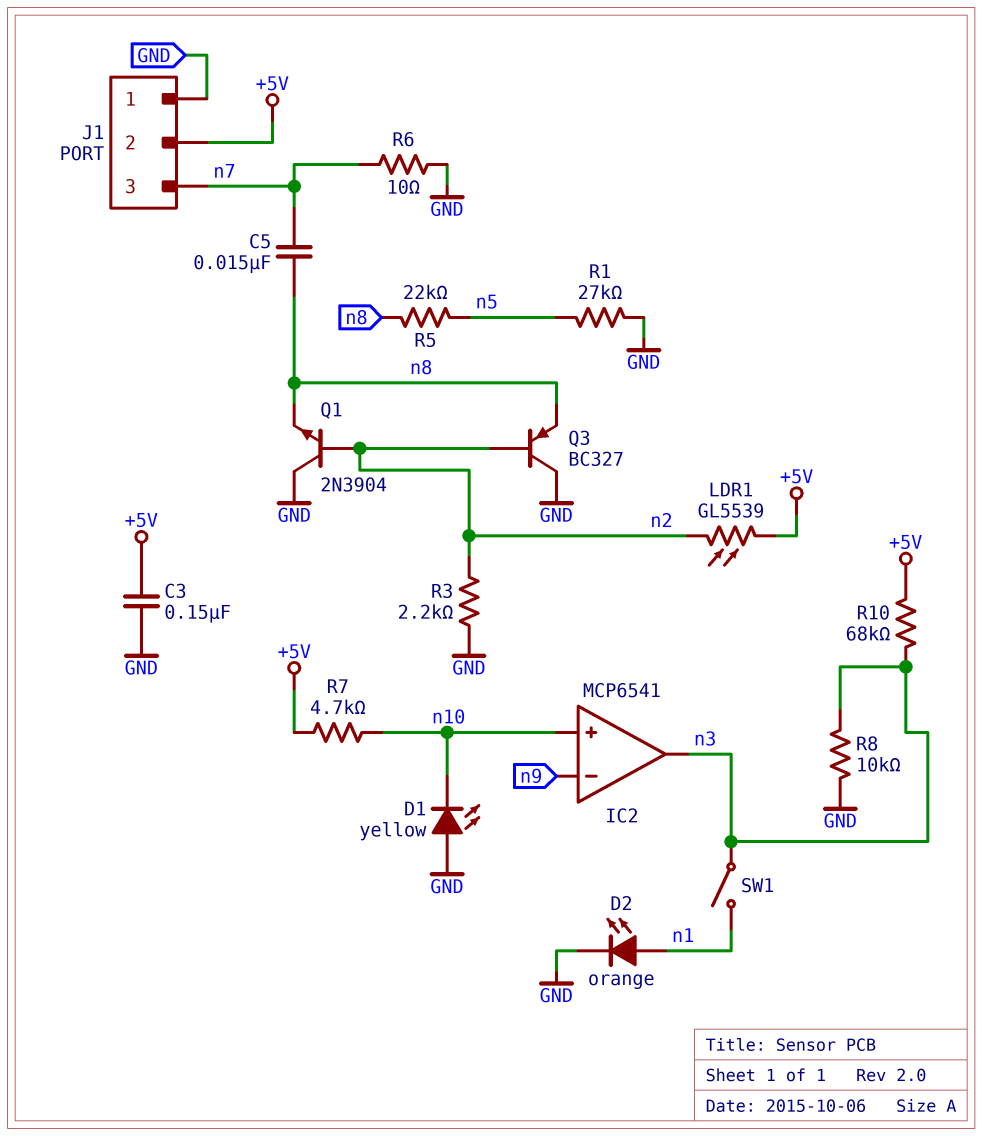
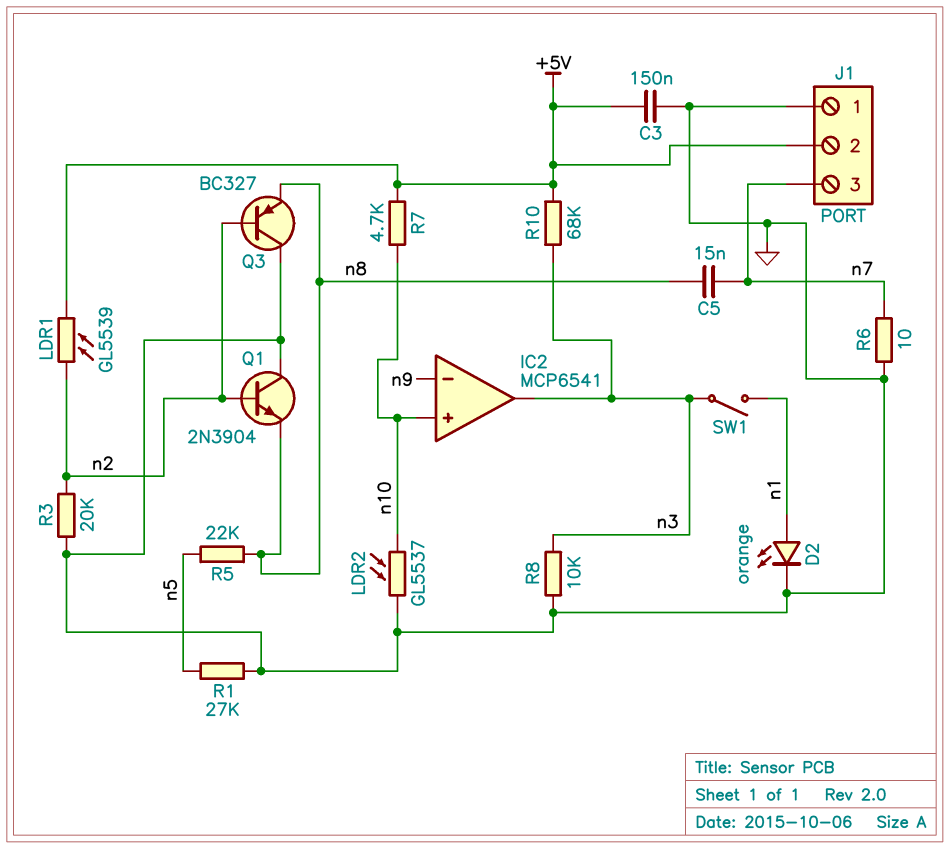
D1: LED yellow (A GND, K n10) -> none
LDR2: none -> GL5537 (GND, n10)
R3: 2.2k (GND, n2) -> 20k (GND, n2)

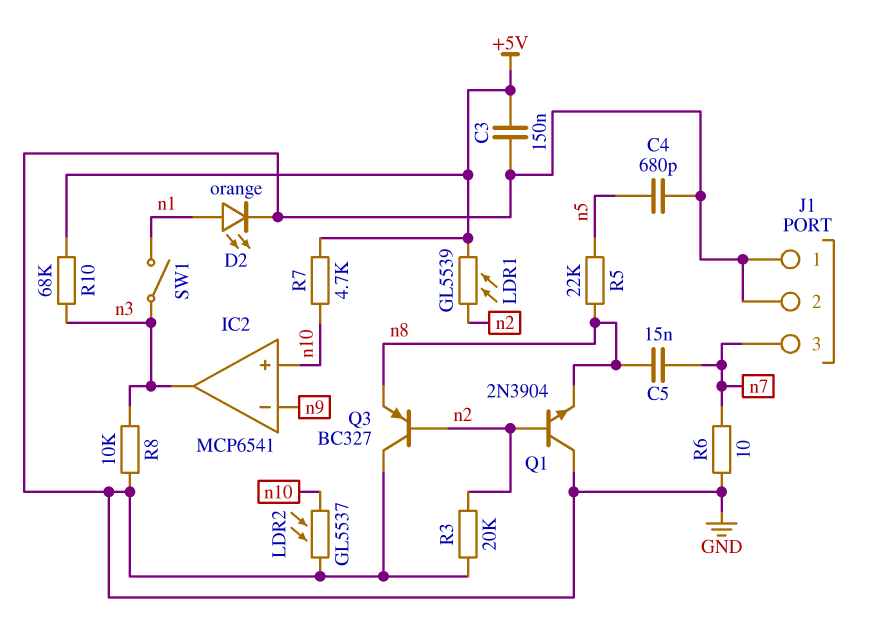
C4: none -> 680pF (GND, n5)
J1 pin 2: +5V -> GND
R1: 27k (GND, n5) -> none

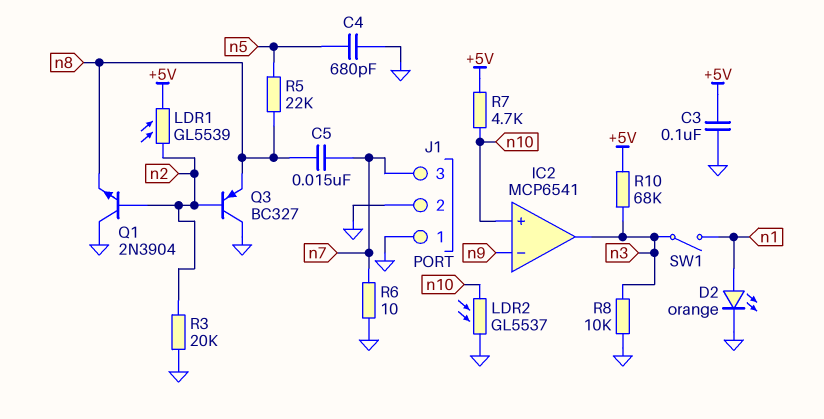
C3: 150nF (+5V, GND) -> 100nF (+5V, GND)

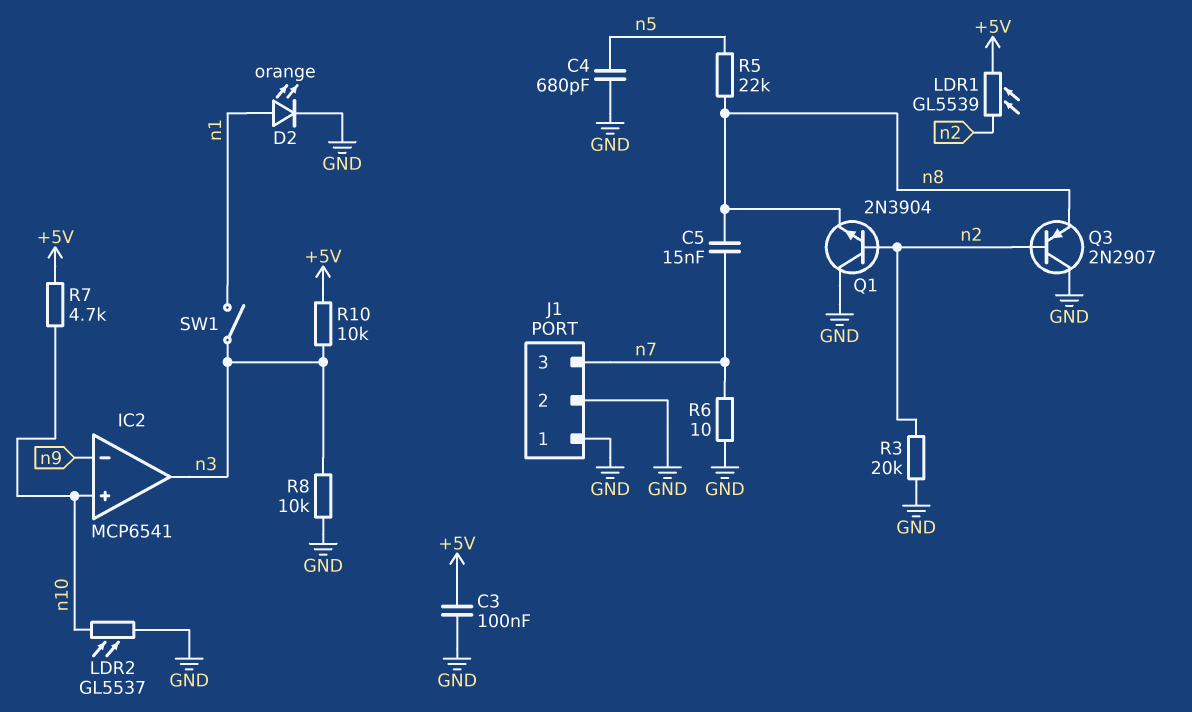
Q3: PNP BC327 (B n2, C GND, E n8) -> PNP 2N2907 (B n2, C GND, E n8)
R10: 68k (+5V, n3) -> 10k (+5V, n3)

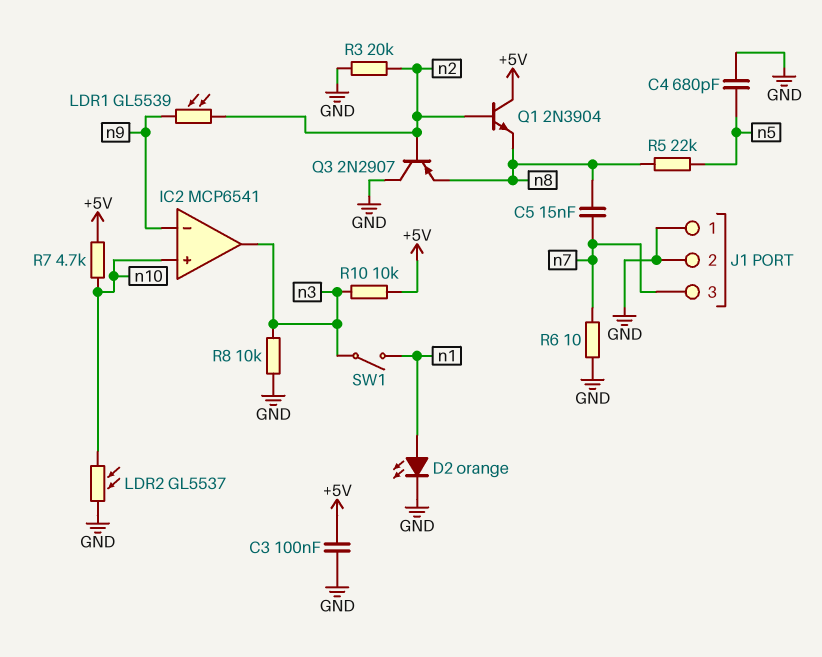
LDR1: GL5539 (+5V, n2) -> GL5539 (n2, n9)
Q1: NPN 2N3904 (B n2, C GND, E n8) -> NPN 2N3904 (B n2, C +5V, E n8)

